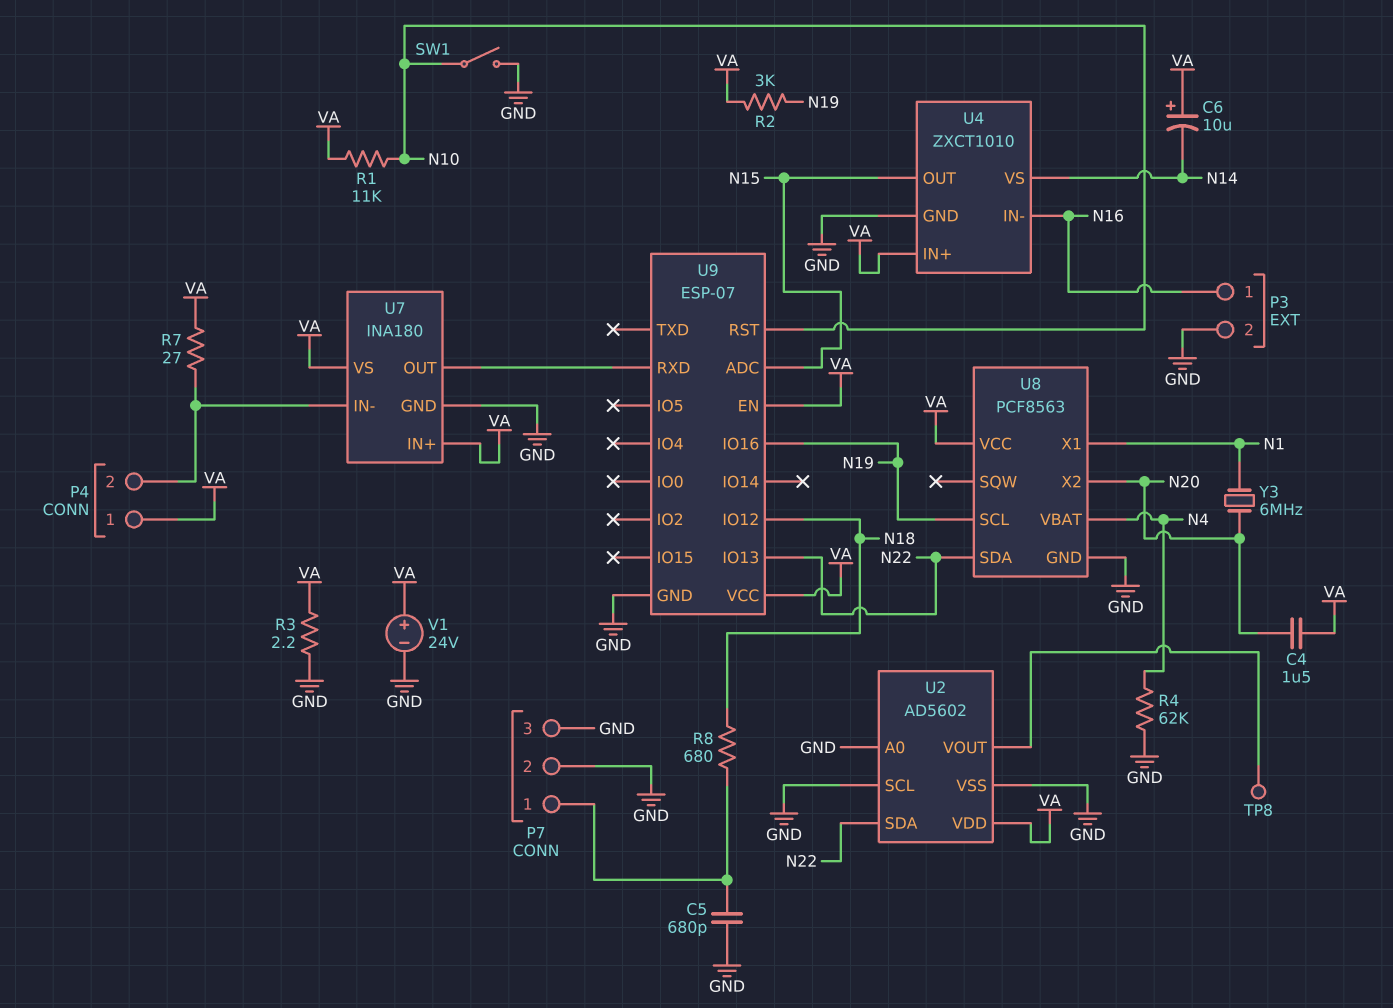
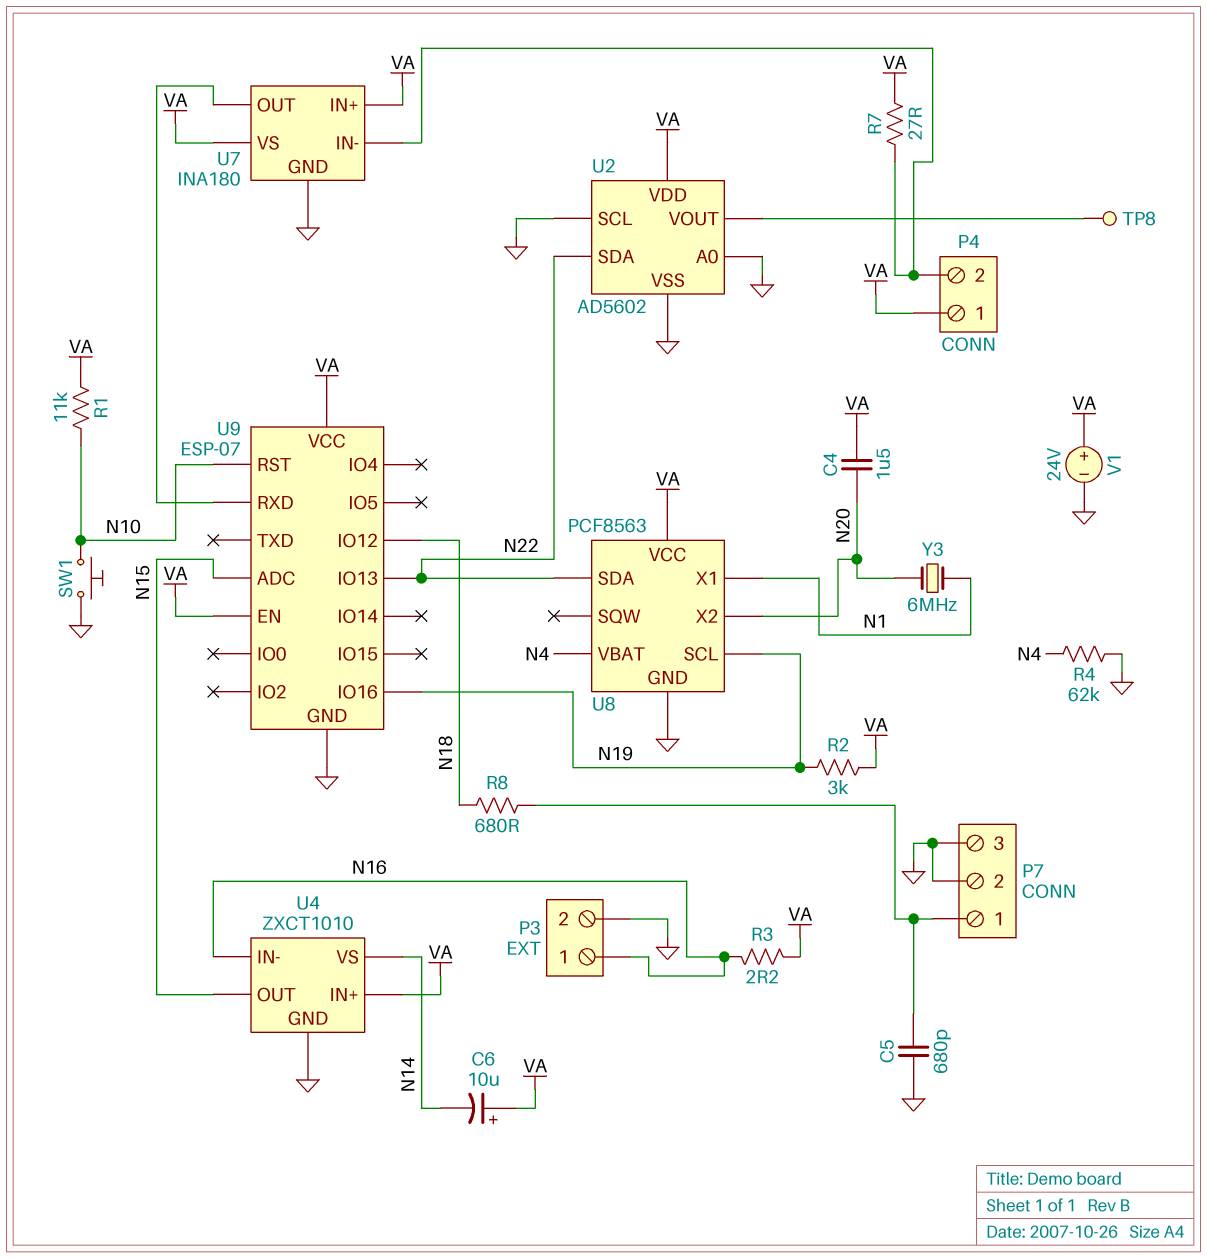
R3: 2.2 (GND, VA) -> 2.2 (N16, VA)
SW1: switch (GND, N10) -> button (GND, N10)

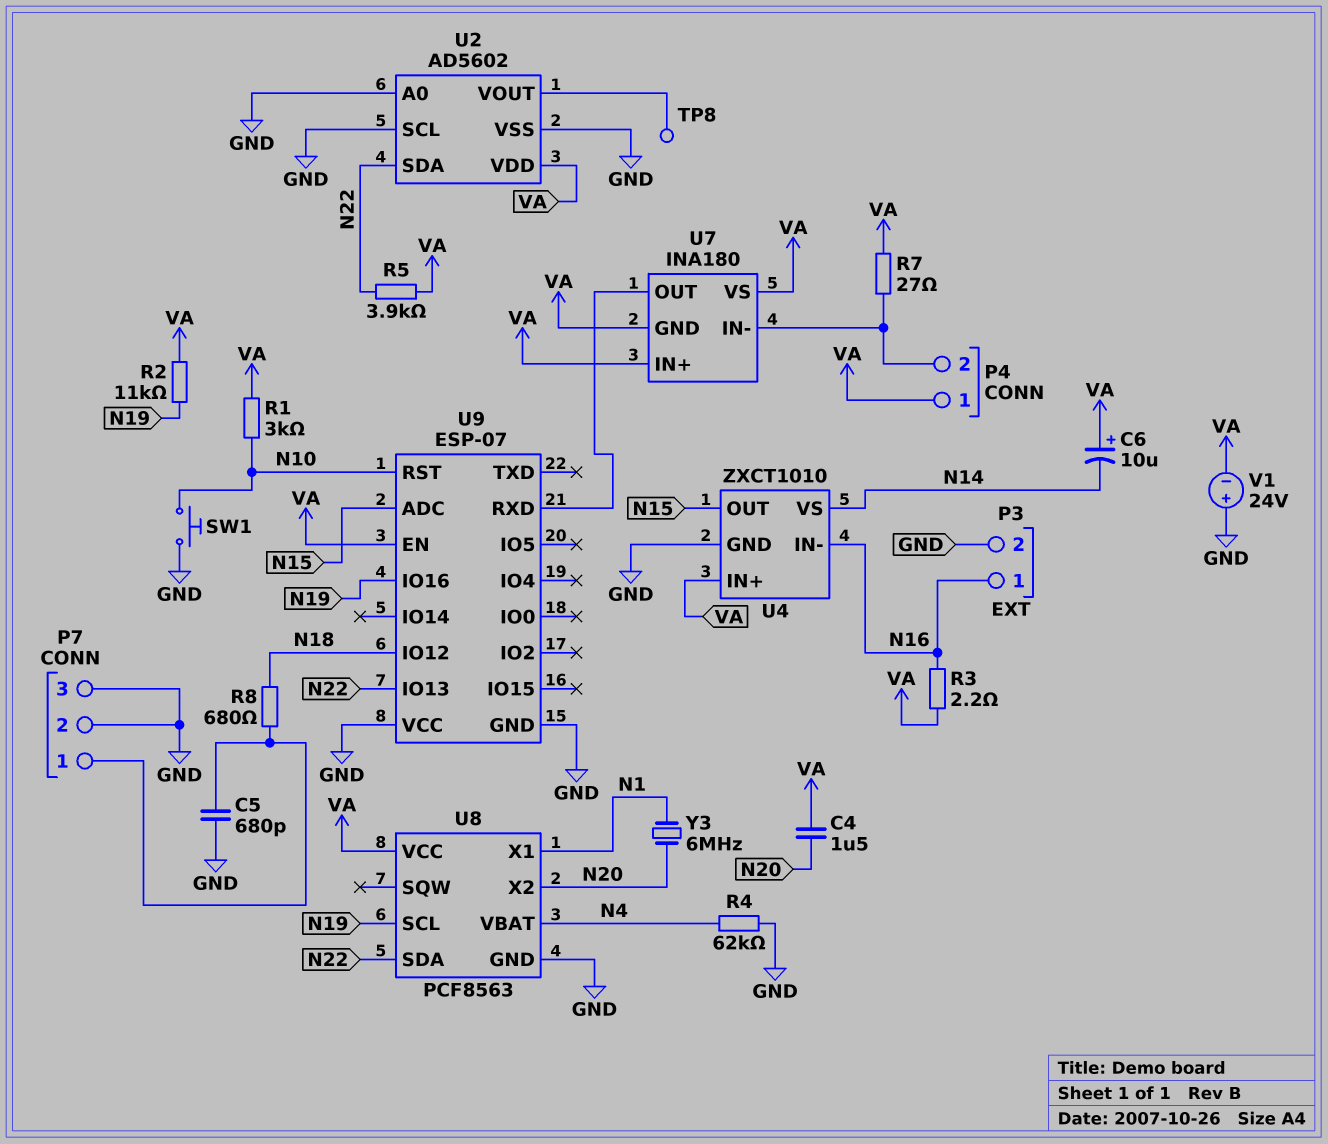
R1: 11k (N10, VA) -> 3k (N10, VA)
R2: 3k (N19, VA) -> 11k (N19, VA)
R5: none -> 3.9k (N22, VA)
U7 pin GND: GND -> VA
U9 pin VCC: VA -> GND
V1: 24V (plus VA, minus GND) -> 24V (plus GND, minus VA)

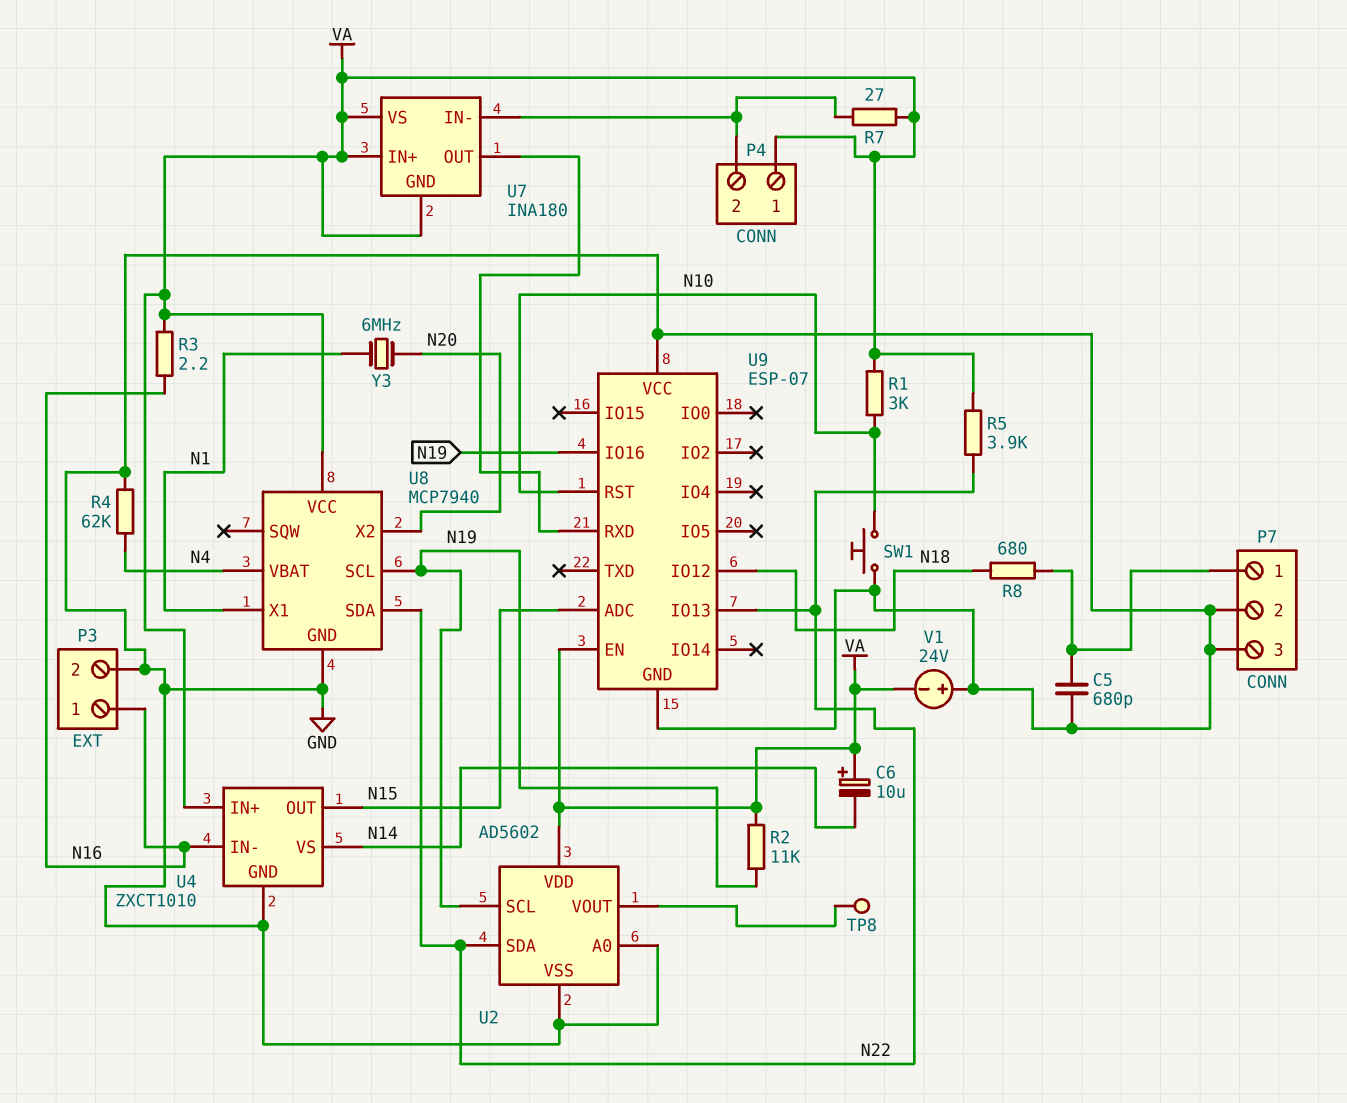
C4: 1.5uF (N20, VA) -> none
U2 pin SCL: GND -> N19
U8: PCF8563 -> MCP7940

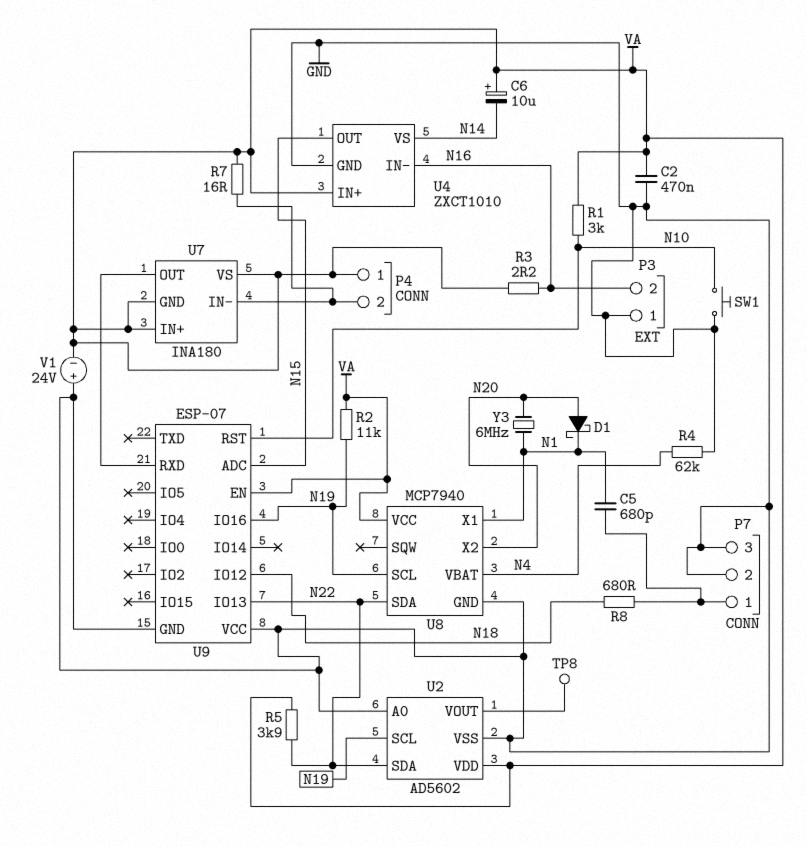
C2: none -> 470nF (GND, VA)
C5: 680pF (GND, P7/1) -> 680pF (N1, P7/1)
D1: none -> schottky (A N20, K N1)
P3 pin 1: N16 -> GND
P3 pin 2: GND -> N16
R7: 27 (P4/2, VA) -> 16 (P4/2, VA)

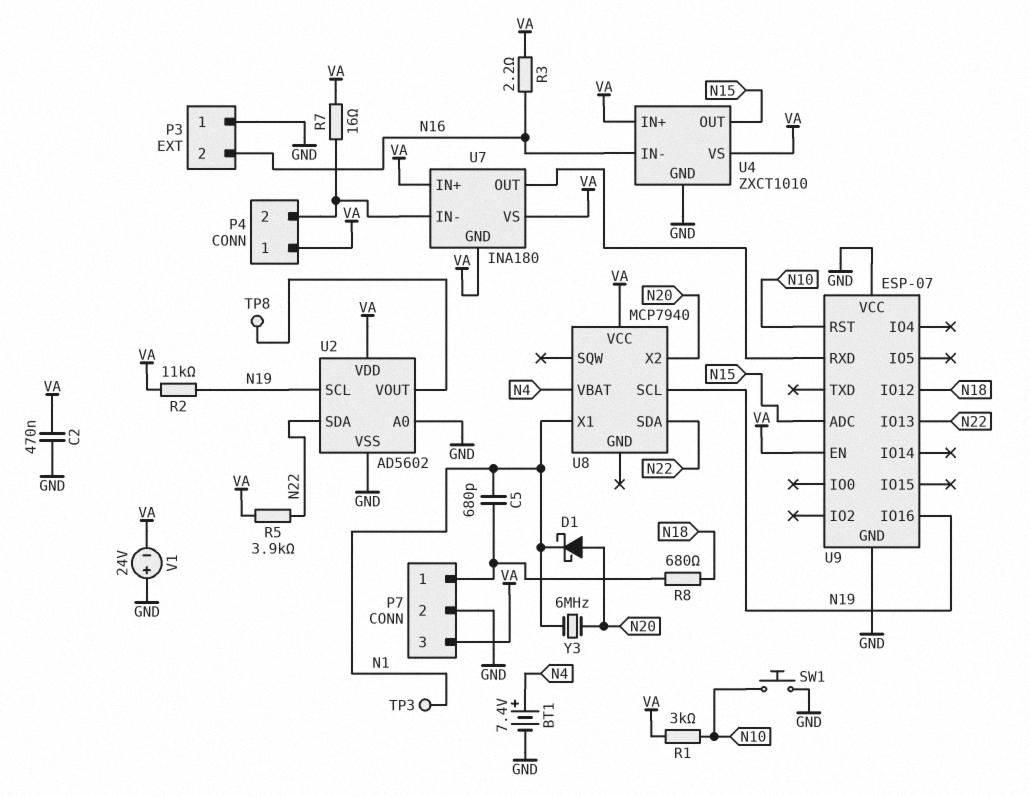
BT1: none -> 7.4V (plus N4, minus GND)
C6: 10uF (plus VA, minus N14) -> none
P7 pin 3: GND -> VA
R4: 62k (GND, N4) -> none
TP3: none -> test point (N1)
U4 pin VS: N14 -> VA
U8 pin GND: GND -> none

